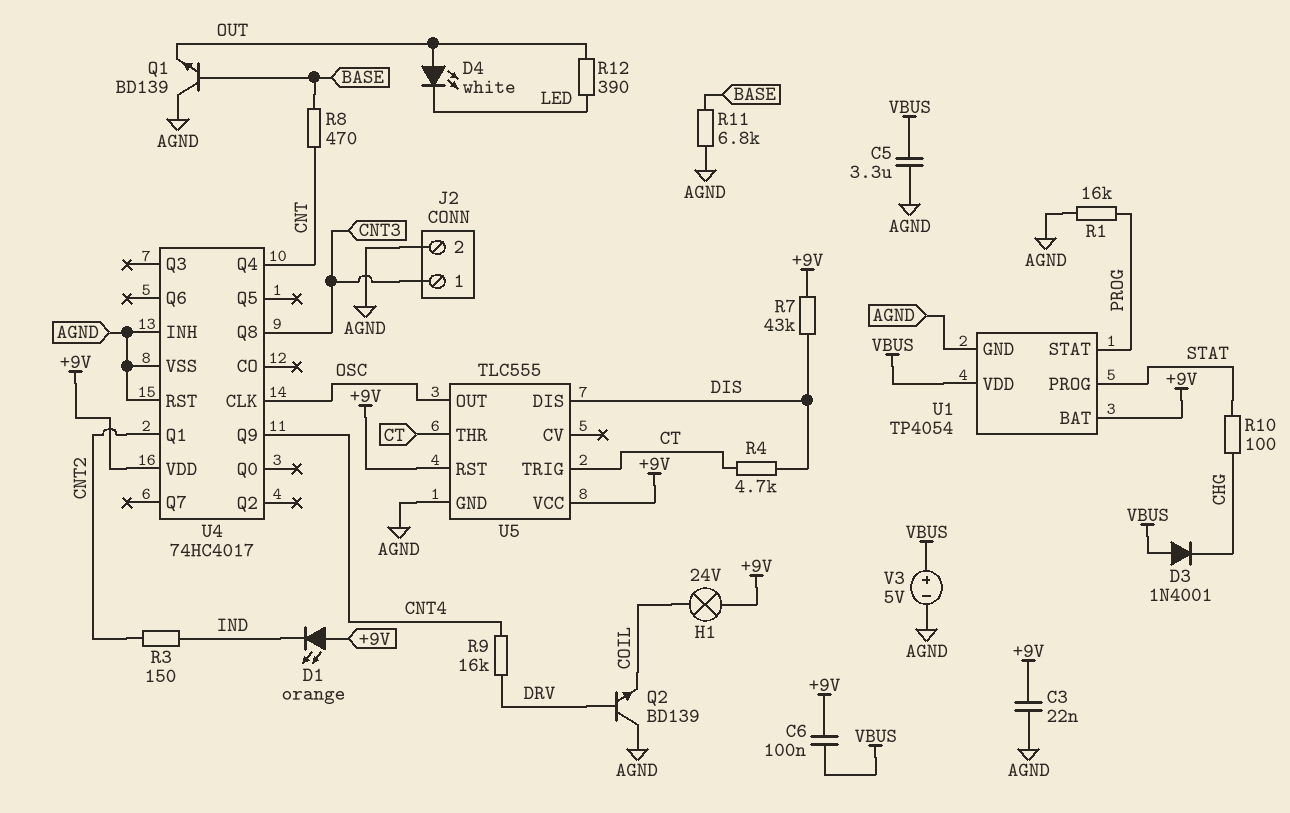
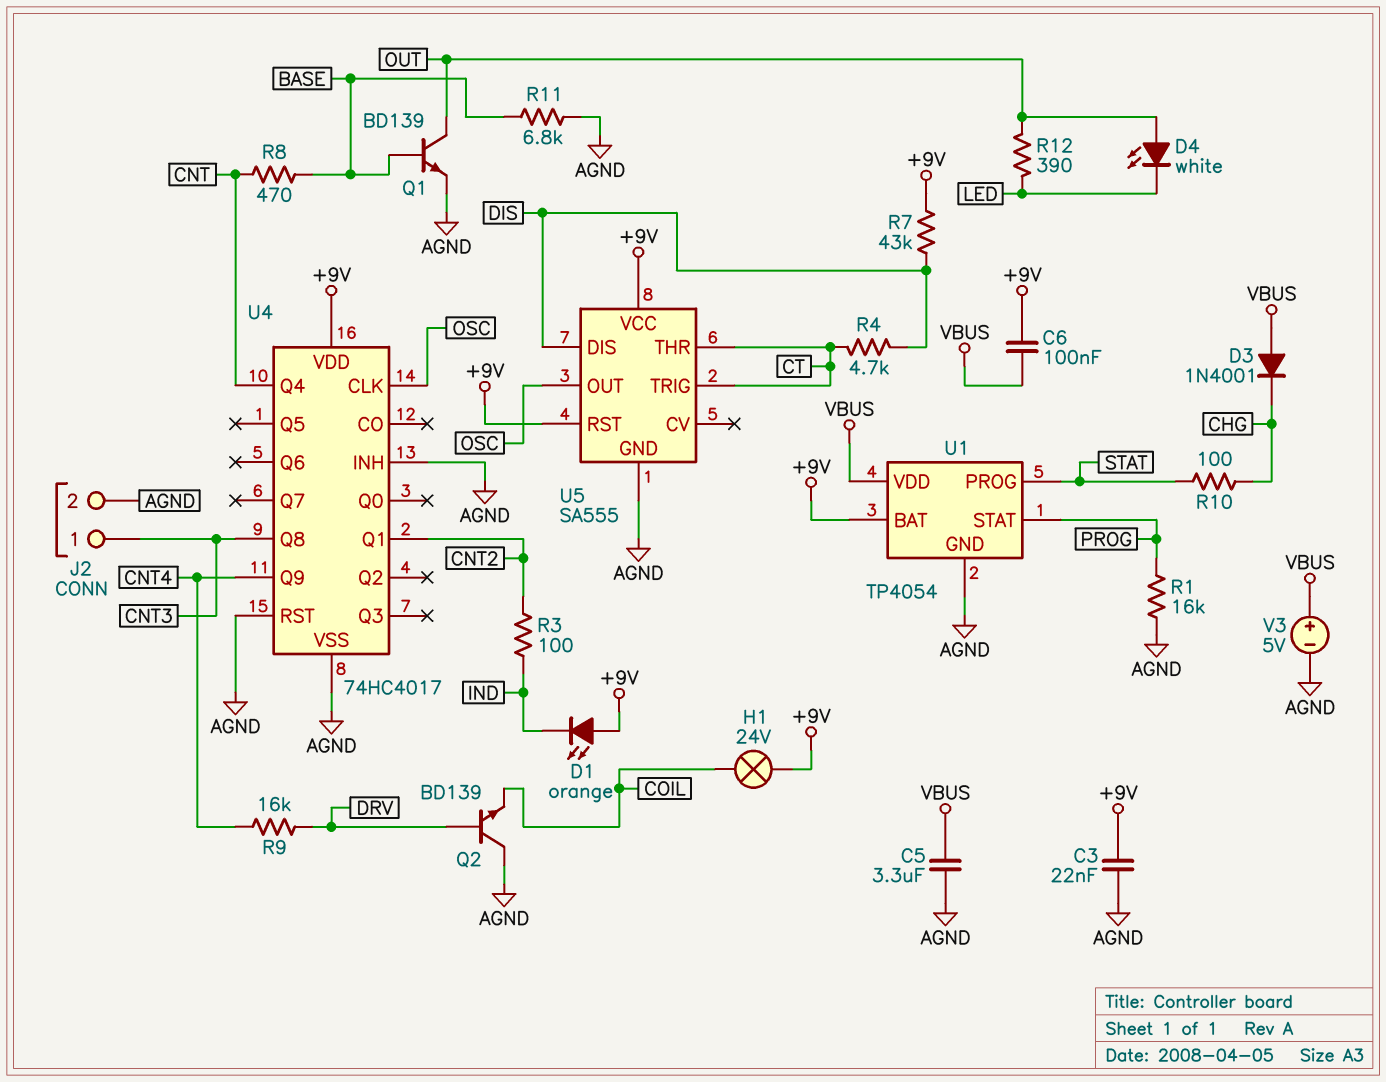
Q1: NPN BD139 (B BASE, C AGND, E OUT) -> NPN BD139 (B BASE, C OUT, E AGND)
R3: 150 (CNT2, IND) -> 100 (CNT2, IND)
U5: TLC555 -> SA555

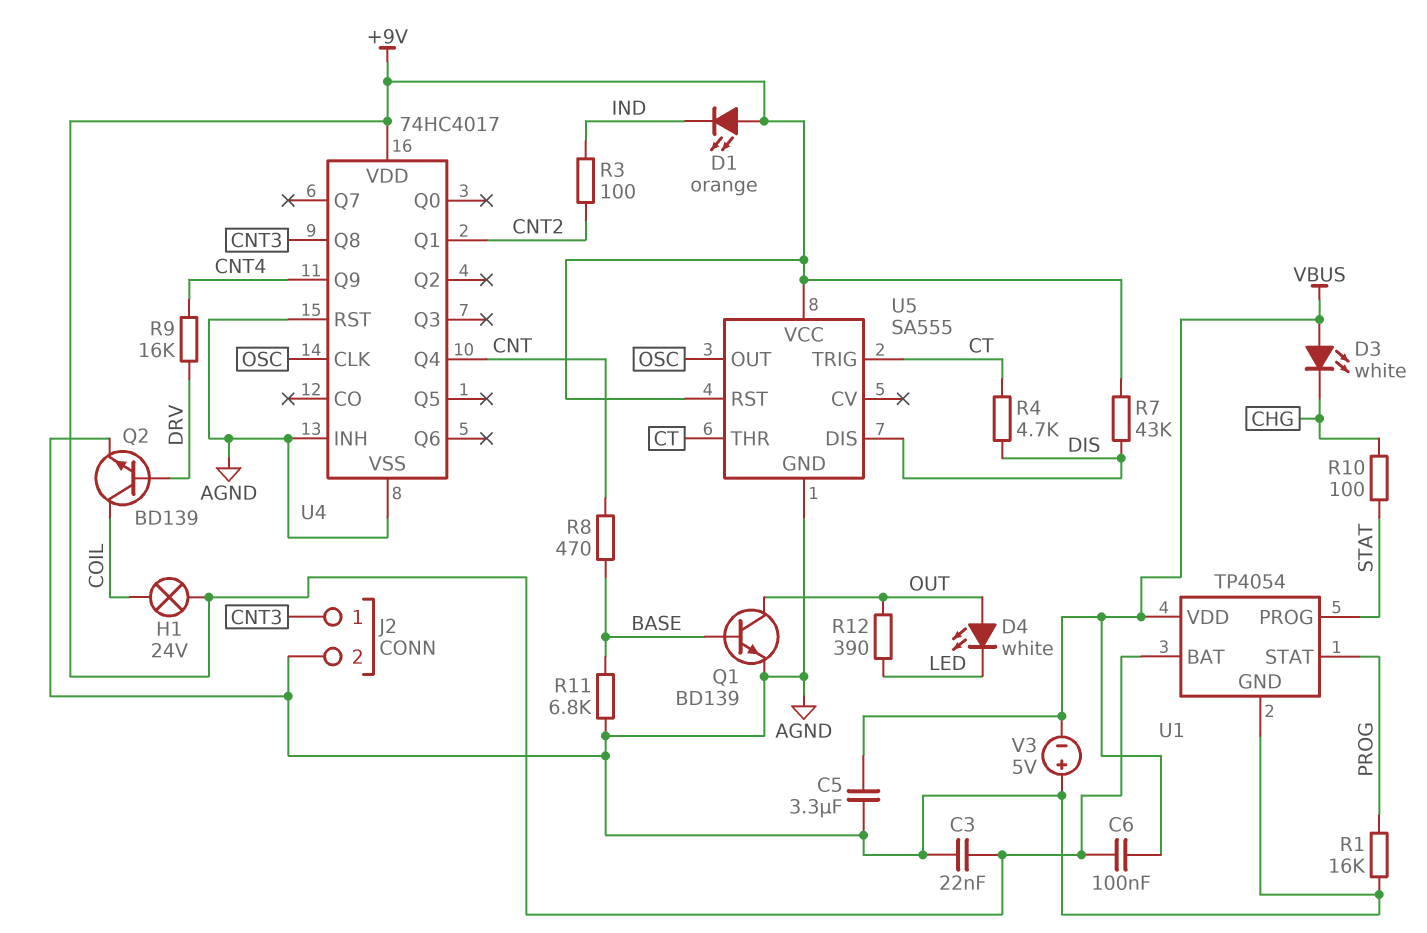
D3: diode 1N4001 (A VBUS, K CHG) -> LED white (A VBUS, K CHG)
Q2: NPN BD139 (B DRV, C AGND, E COIL) -> NPN BD139 (B DRV, C COIL, E AGND)
V3: 5V (plus VBUS, minus AGND) -> 5V (plus AGND, minus VBUS)

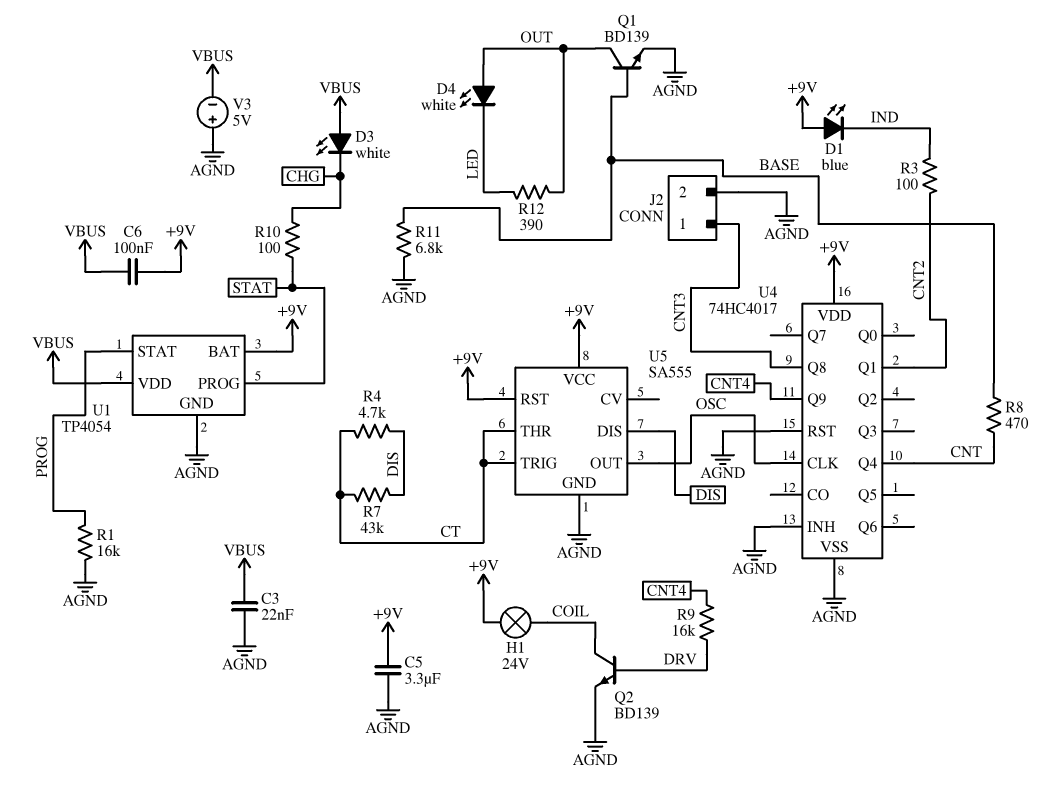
C3: 22nF (+9V, AGND) -> 22nF (AGND, VBUS)
C5: 3.3uF (AGND, VBUS) -> 3.3uF (+9V, AGND)
D1: LED orange (A +9V, K IND) -> LED blue (A +9V, K IND)
R7: 43k (+9V, DIS) -> 43k (CT, DIS)

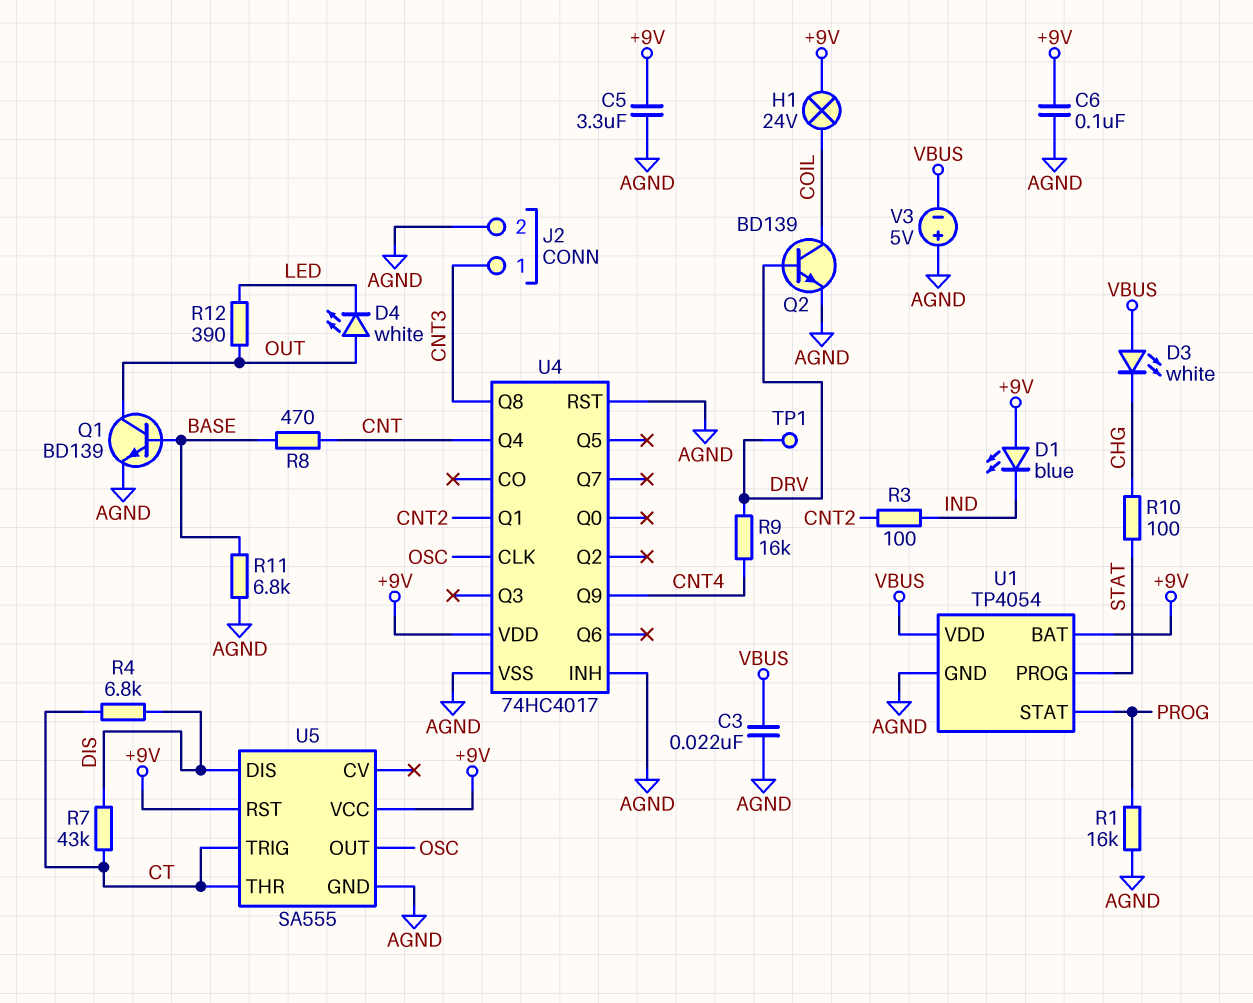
C6: 100nF (+9V, VBUS) -> 100nF (+9V, AGND)
R4: 4.7k (CT, DIS) -> 6.8k (CT, DIS)
TP1: none -> test point (DRV)

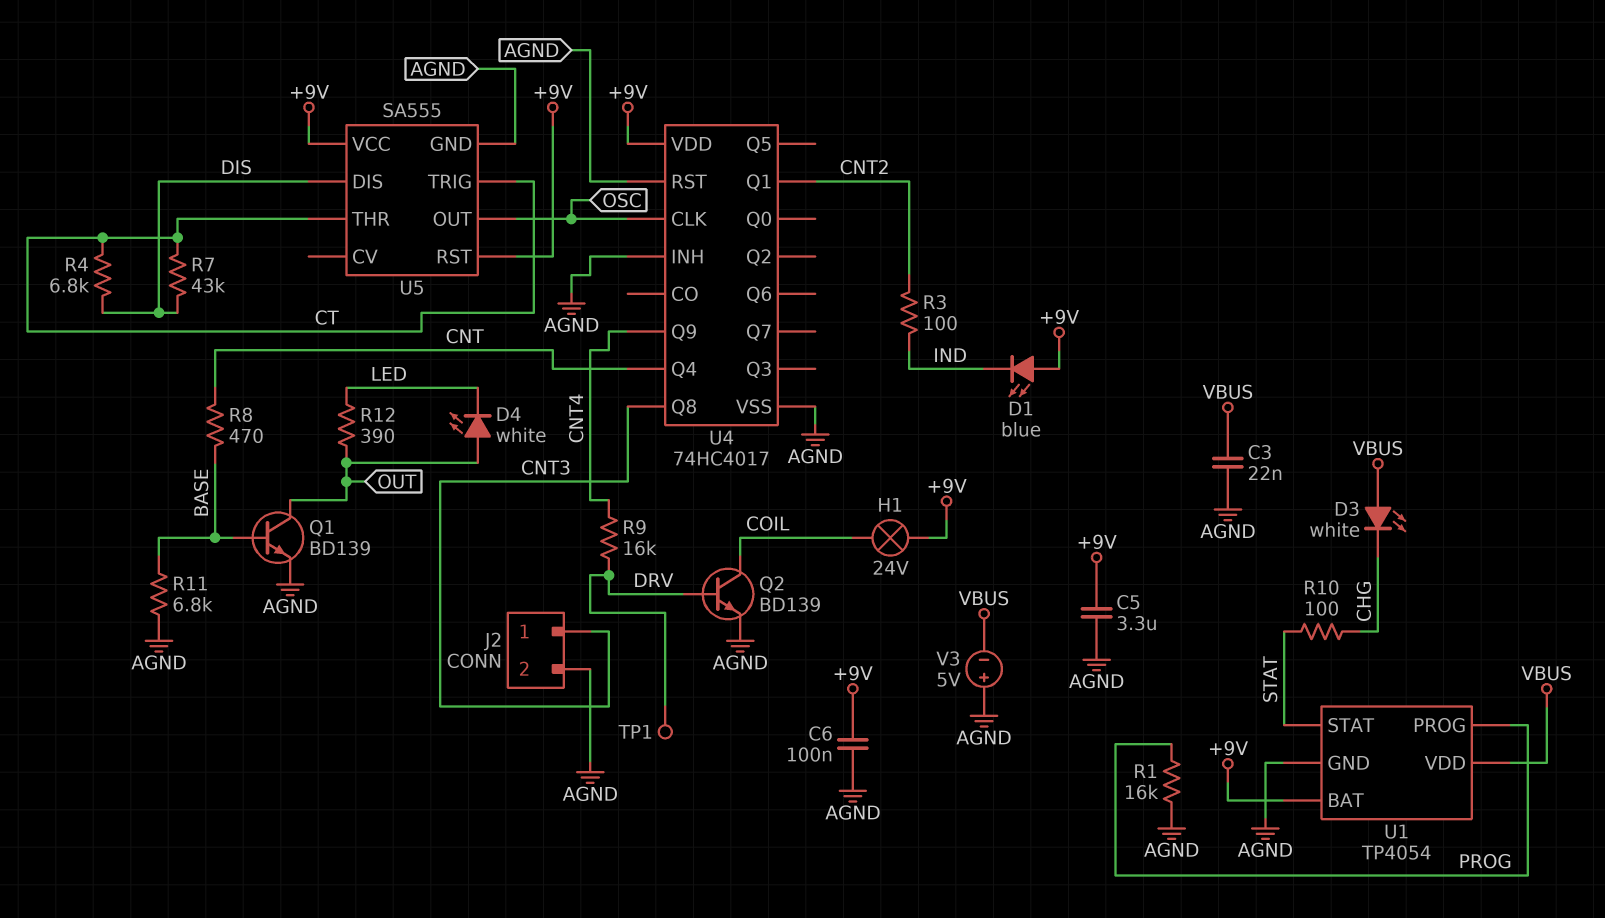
U1 pin PROG: STAT -> PROG
U1 pin STAT: PROG -> STAT

